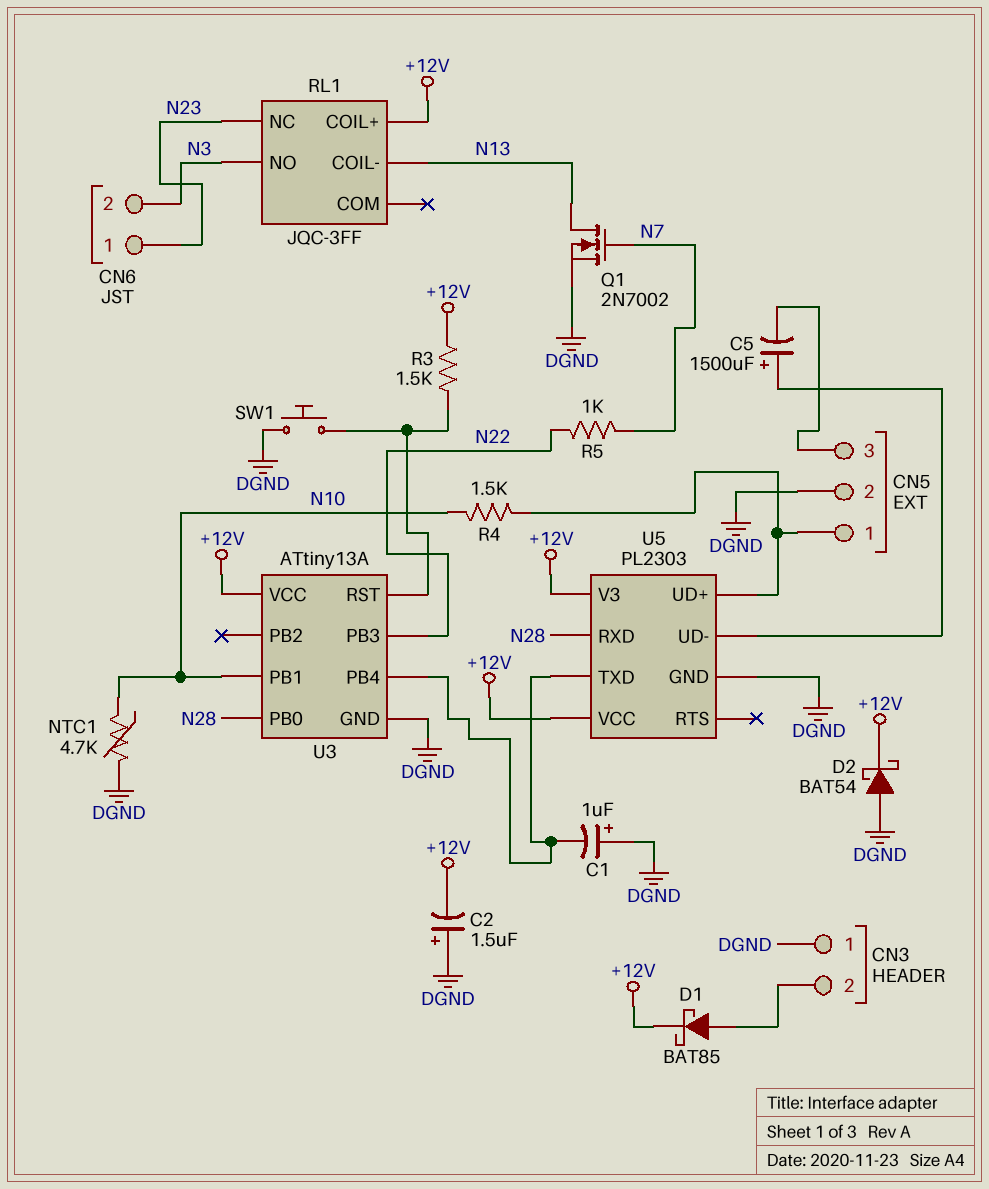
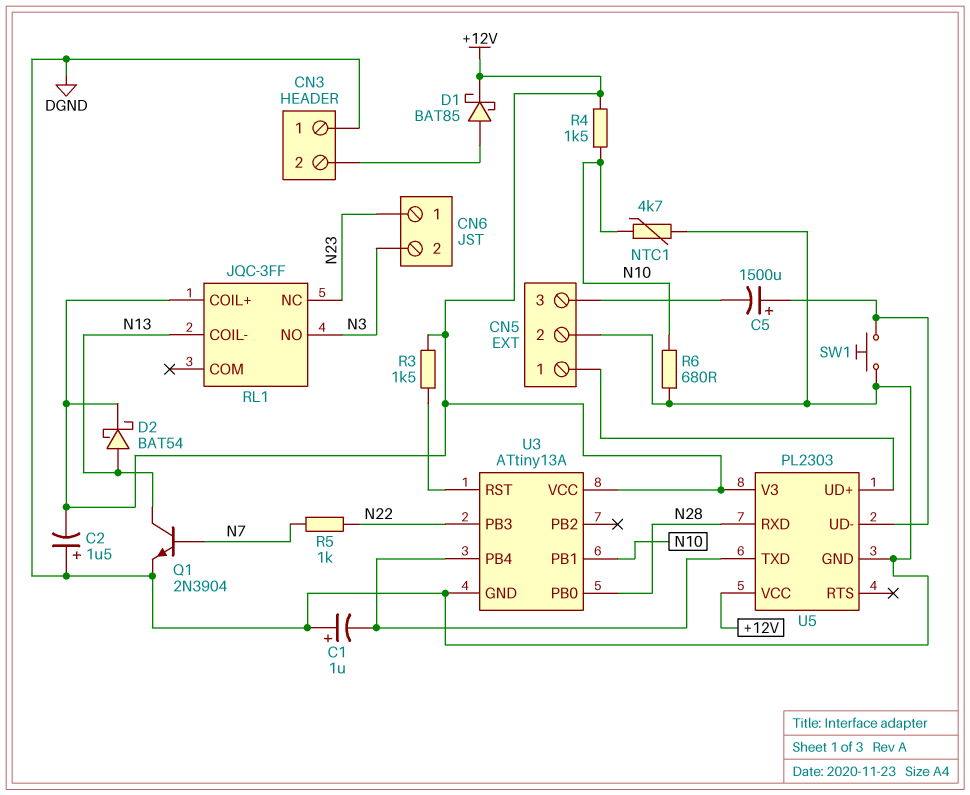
D2: schottky BAT54 (A DGND, K +12V) -> schottky BAT54 (A N13, K +12V)
Q1: NMOS 2N7002 (G N7, D N13, S DGND) -> NPN 2N3904 (B N7, C N13, E DGND)
R4: 1.5k (CN5/1, N10) -> 1.5k (+12V, N10)
R6: none -> 680 (DGND, N10)
SW1: button (DGND, U3/RST) -> button (DGND, U5/UD-)

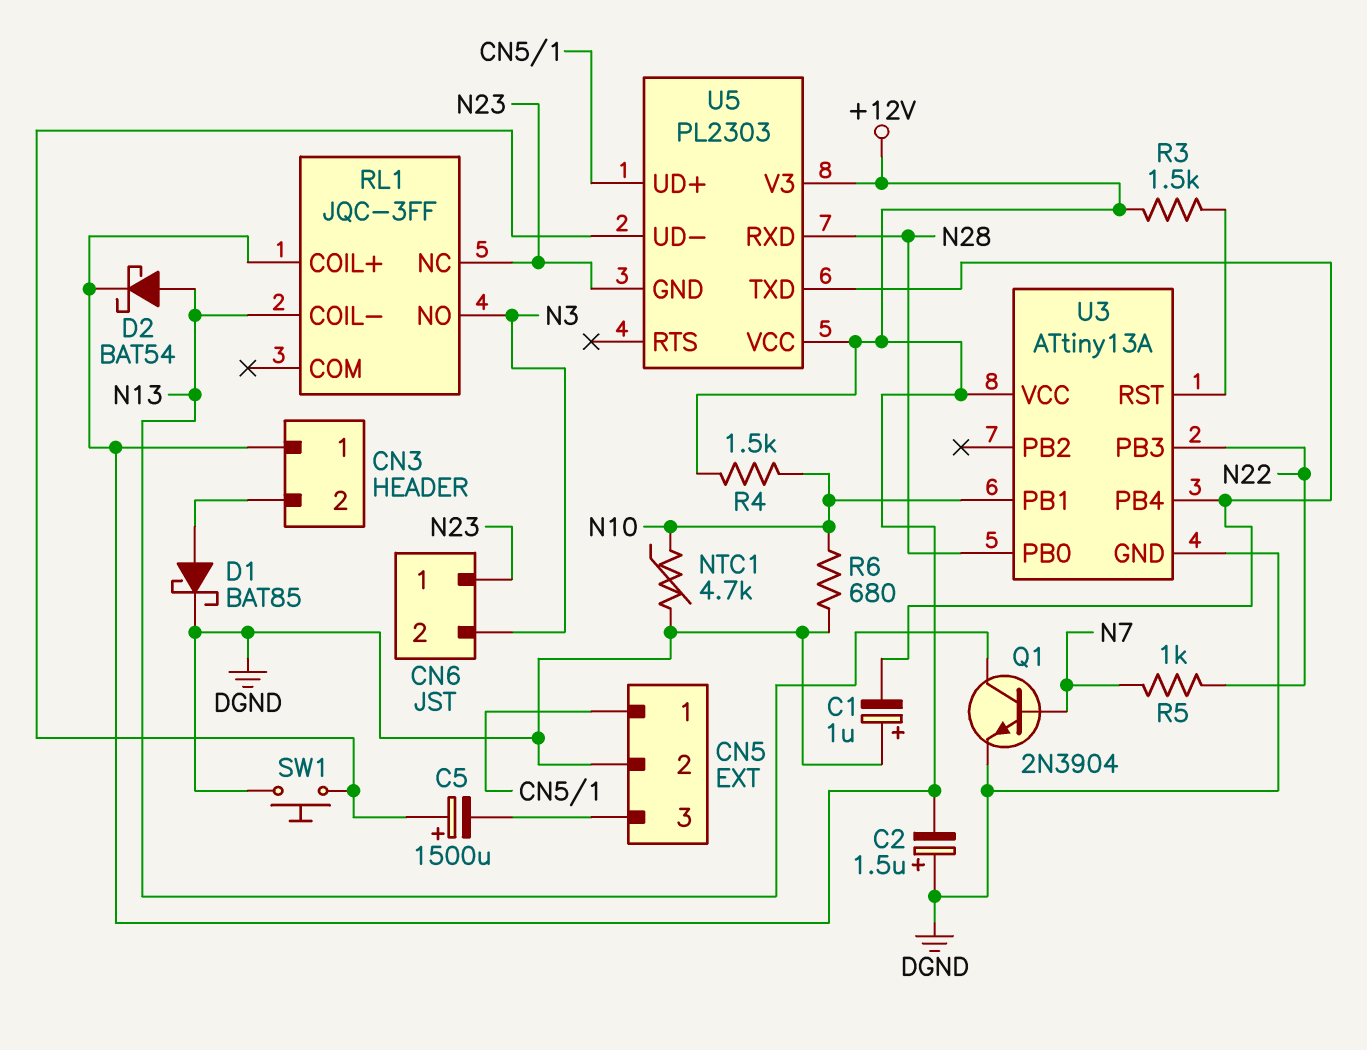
CN3 pin 1: DGND -> +12V
D1: schottky BAT85 (A CN3/2, K +12V) -> schottky BAT85 (A CN3/2, K DGND)
U5 pin GND: DGND -> N23

